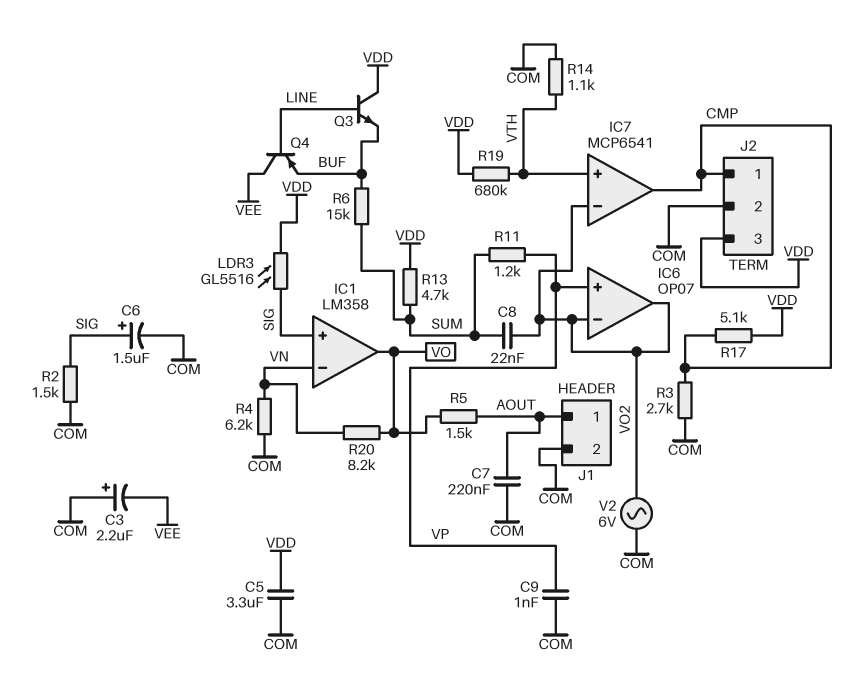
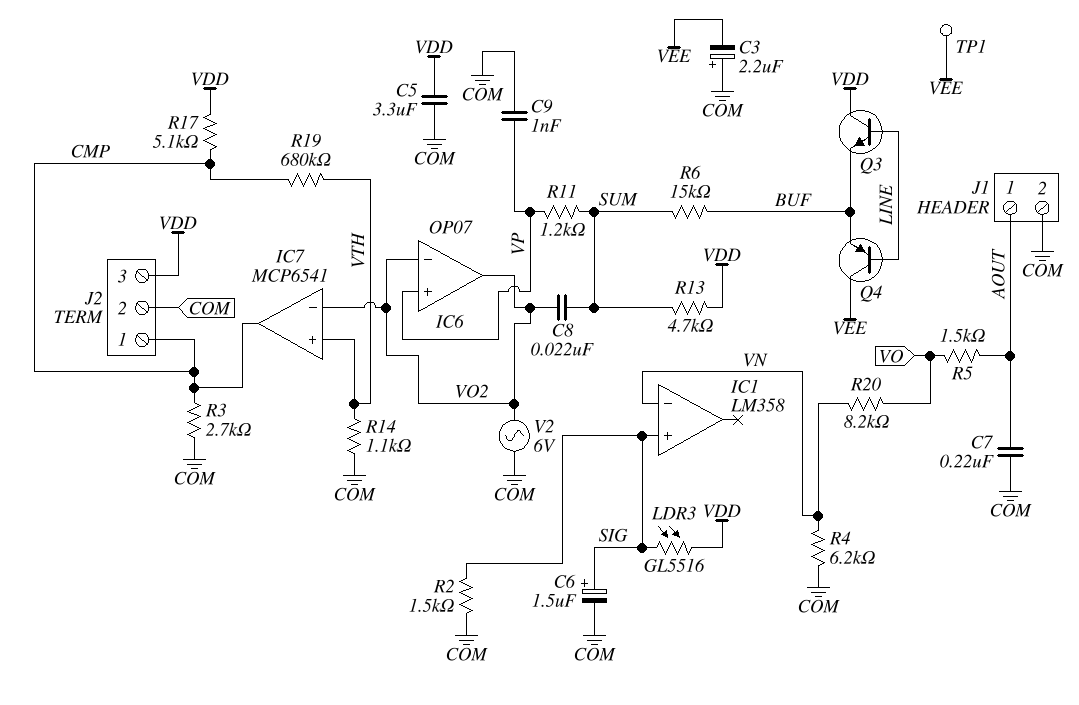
IC1 pin out: VO -> none
R19: 680k (VDD, VTH) -> 680k (CMP, VTH)
TP1: none -> test point (VEE)

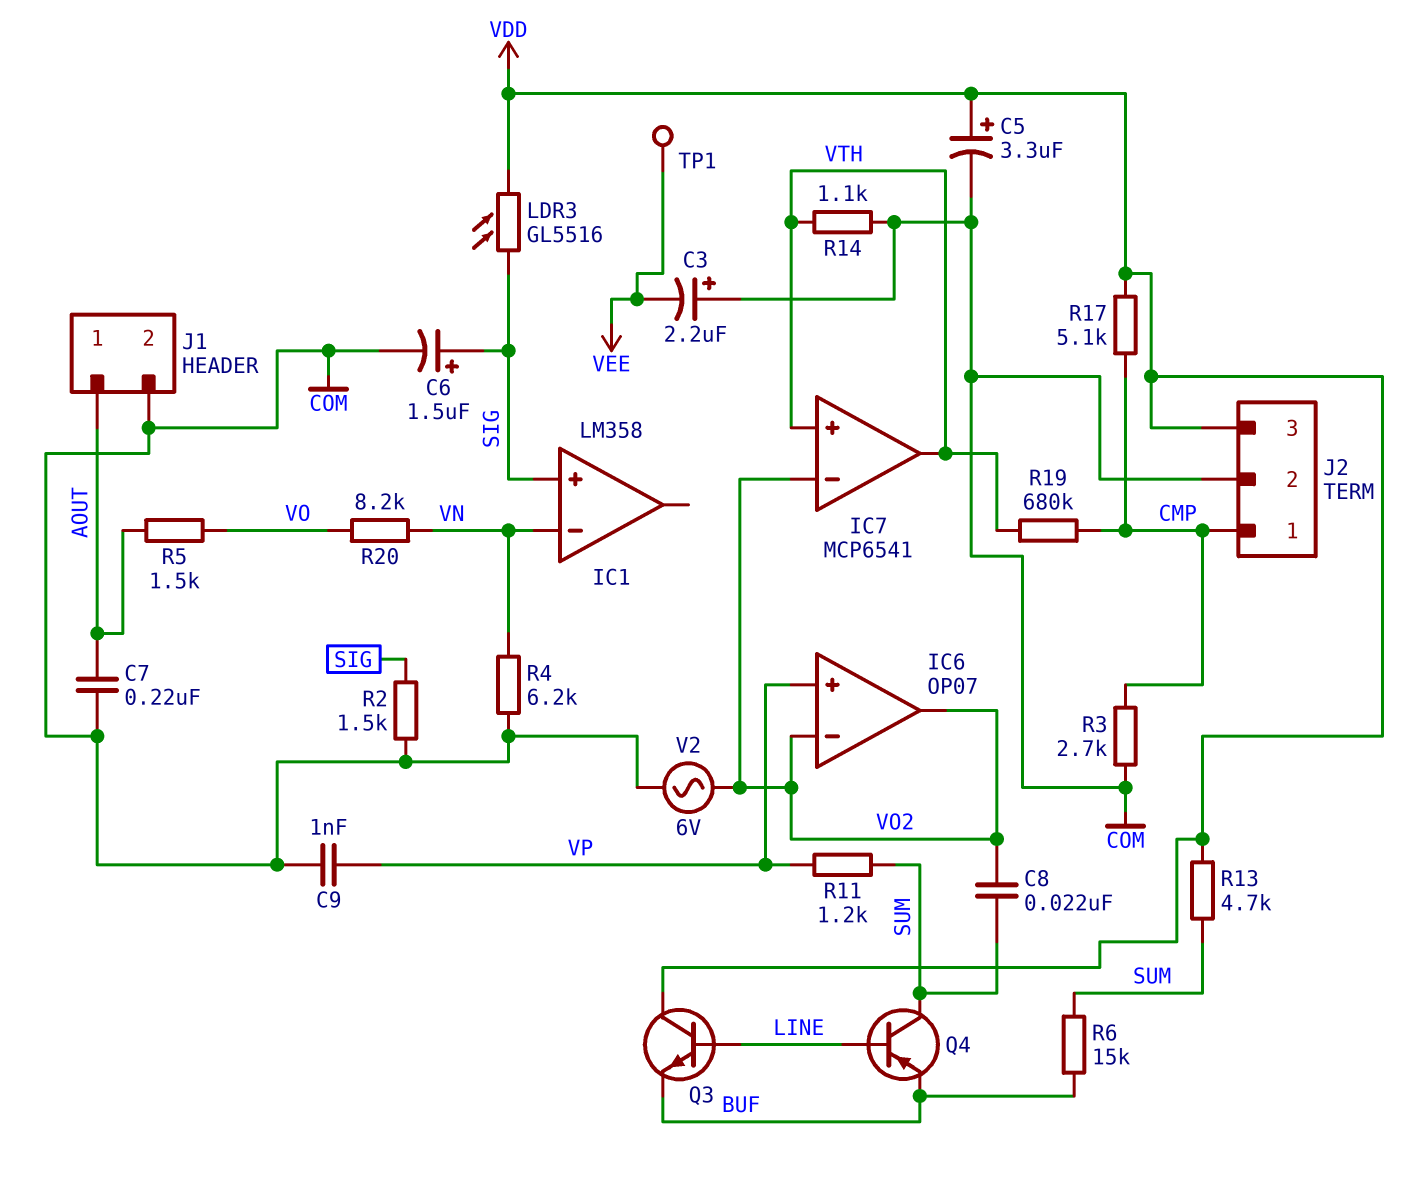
C5: 3.3uF (COM, VDD) -> 3.3uF (plus VDD, minus COM)
IC7 pin out: CMP -> VTH
Q4: PNP (B LINE, C VEE, E BUF) -> PNP (B LINE, C SUM, E BUF)

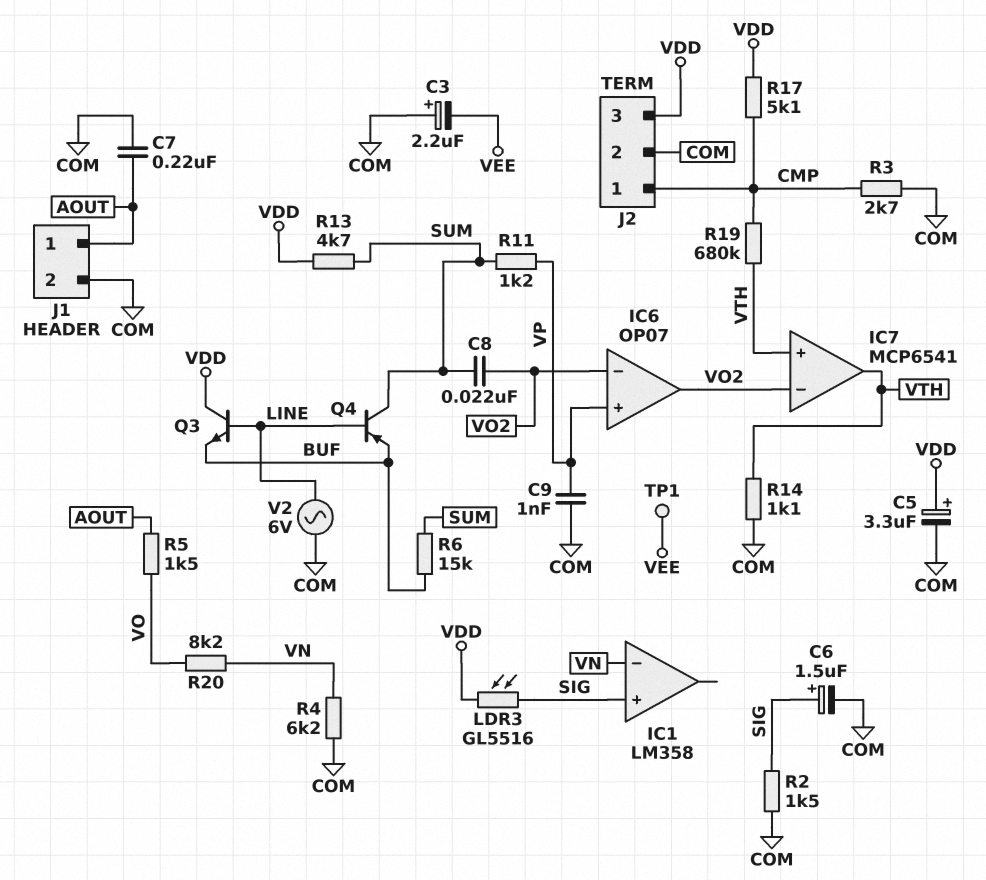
V2: AC 6V (COM, VO2) -> AC 6V (COM, LINE)

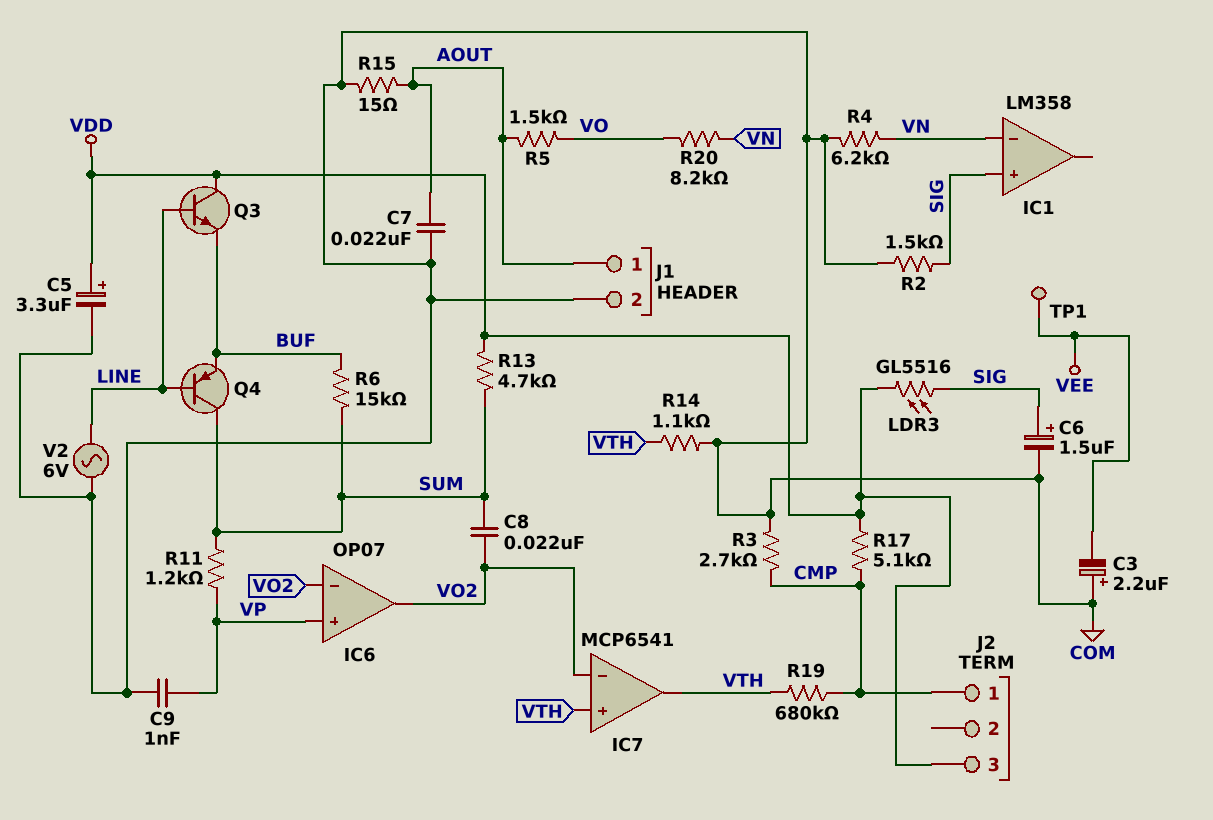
C7: 220nF (AOUT, COM) -> 22nF (AOUT, COM)
J2 pin 2: COM -> none
R15: none -> 15 (AOUT, COM)

